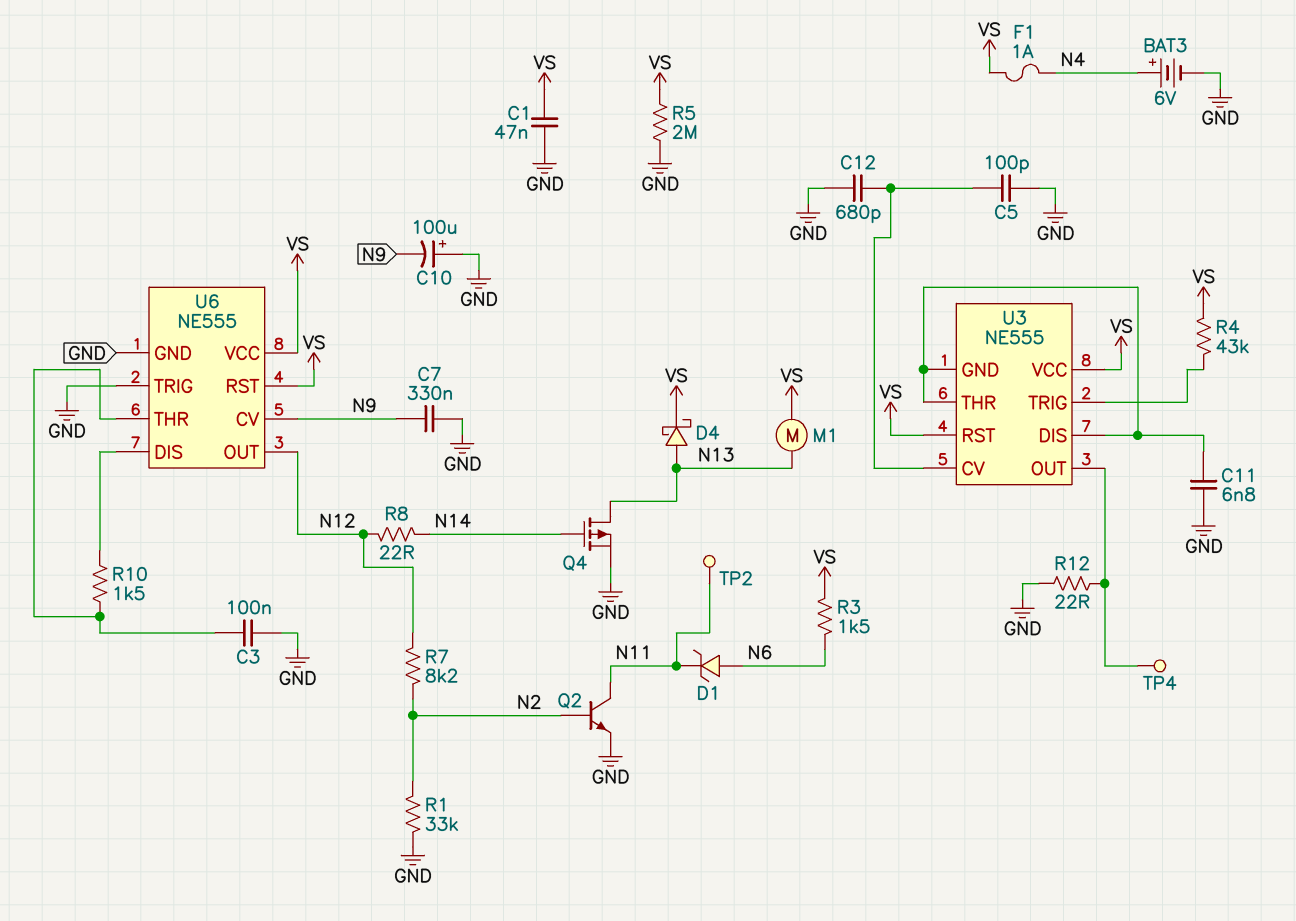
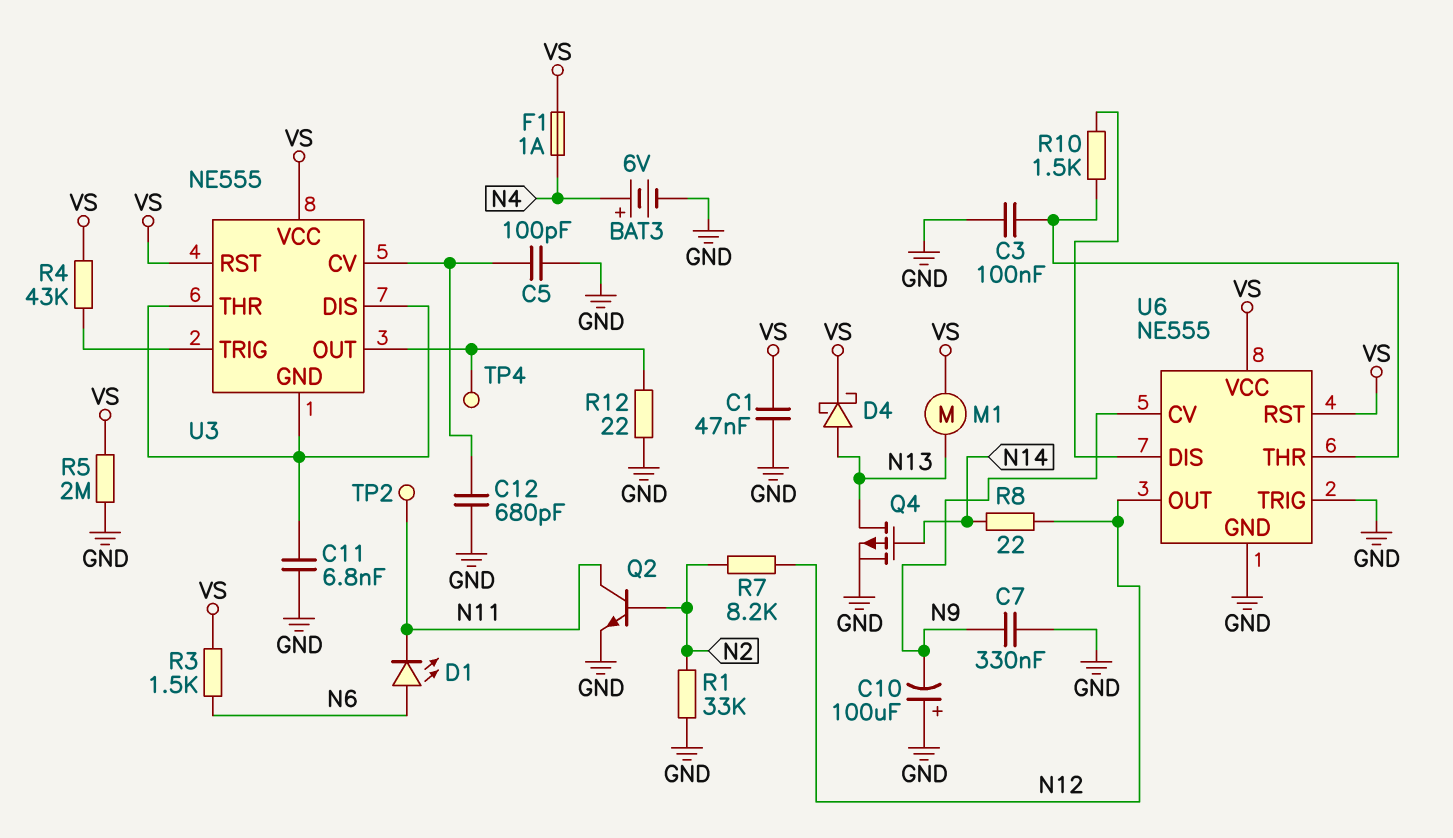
D1: zener (A N6, K N11) -> LED (A N6, K N11)

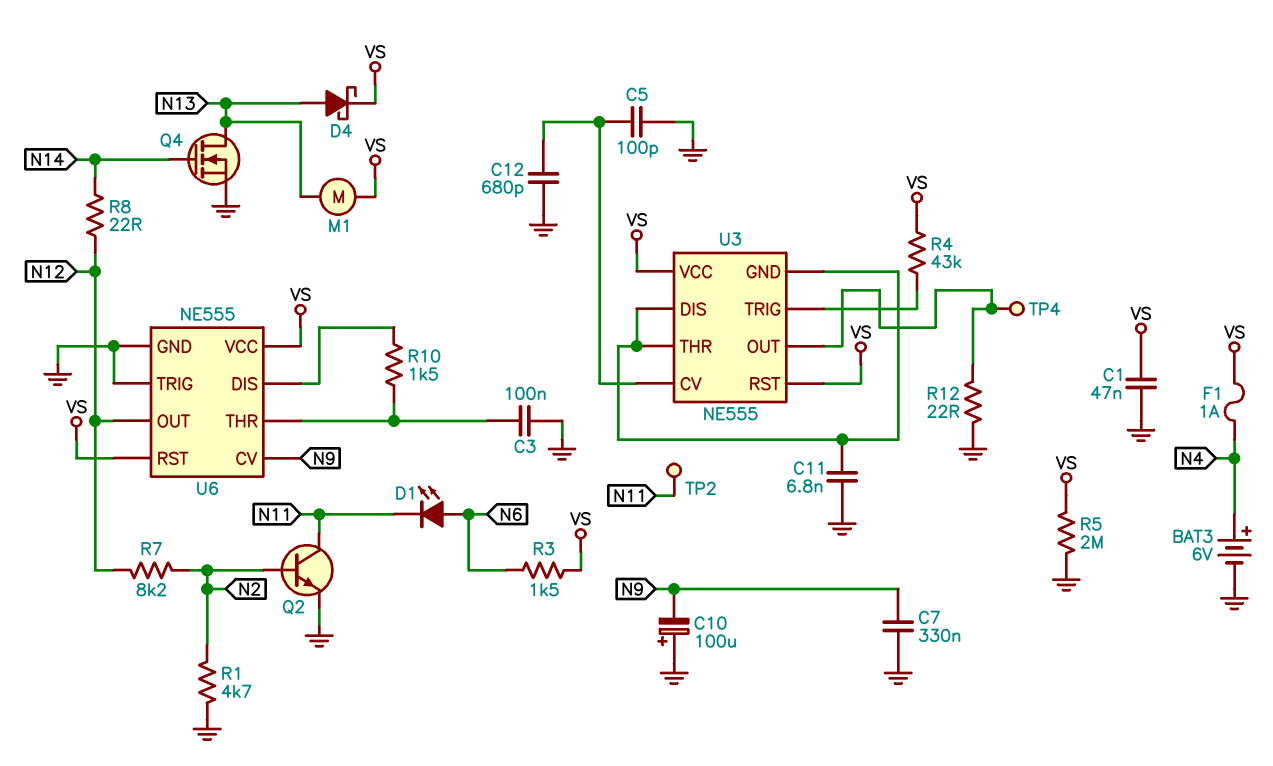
Q4: PMOS (G N14, D N13, S GND) -> NMOS (G N14, D N13, S GND)
R1: 33k (GND, N2) -> 4.7k (GND, N2)

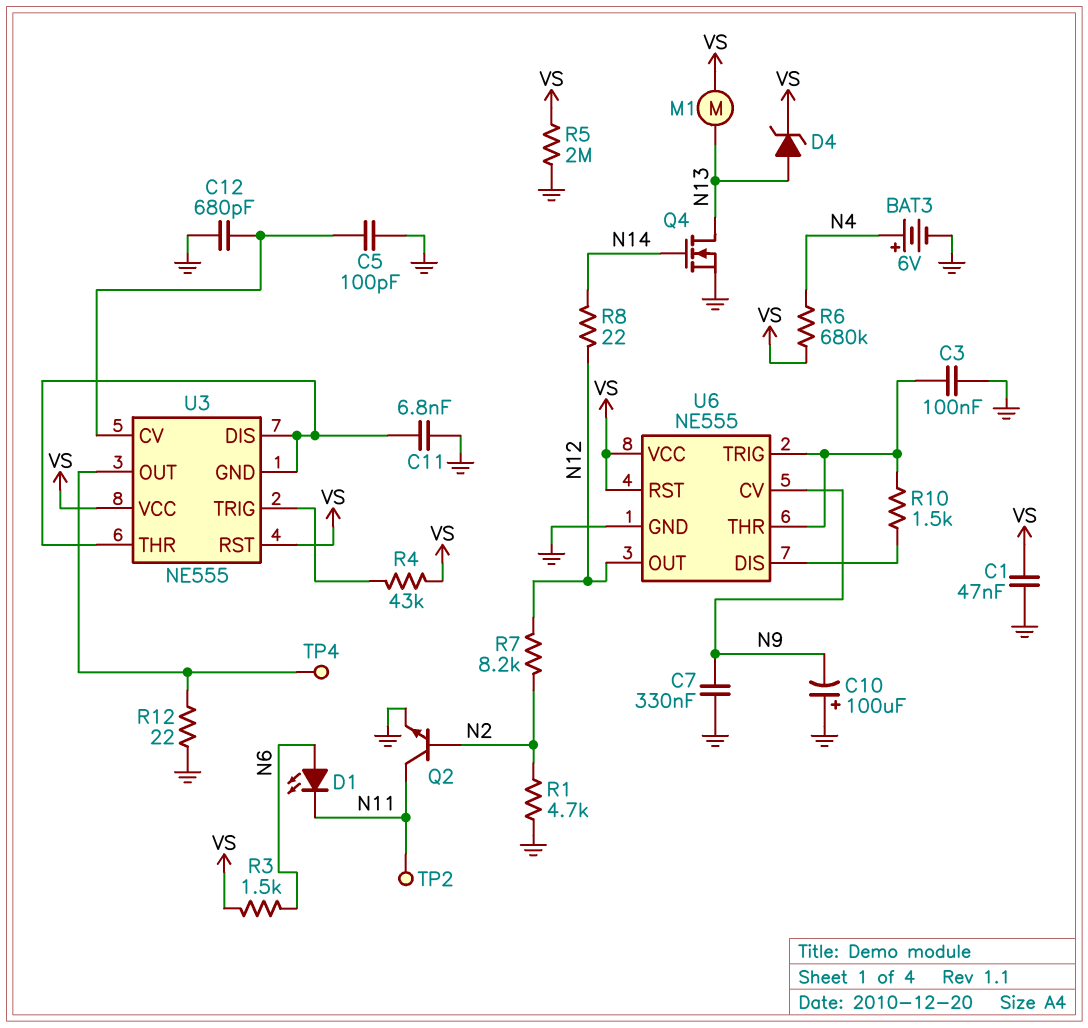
D4: schottky (A N13, K VS) -> zener (A N13, K VS)
F1: 1A (N4, VS) -> none
R6: none -> 680k (N4, VS)
U6 pin TRIG: GND -> U6/THR

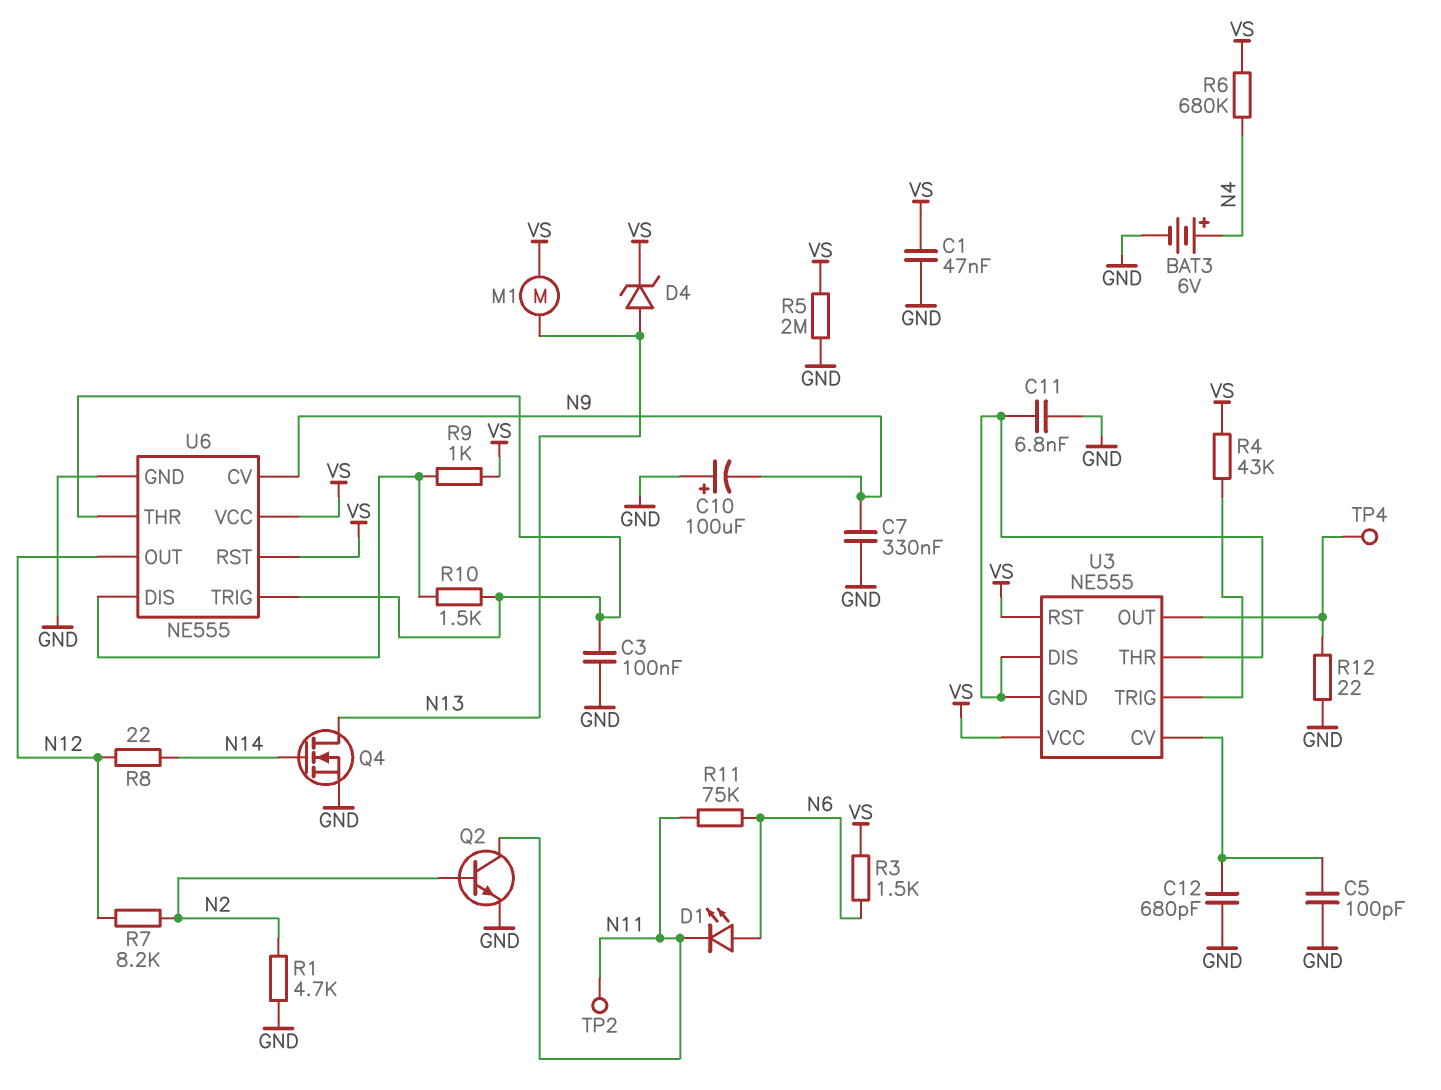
R9: none -> 1k (U6/DIS, VS)
R11: none -> 75k (N6, N11)

